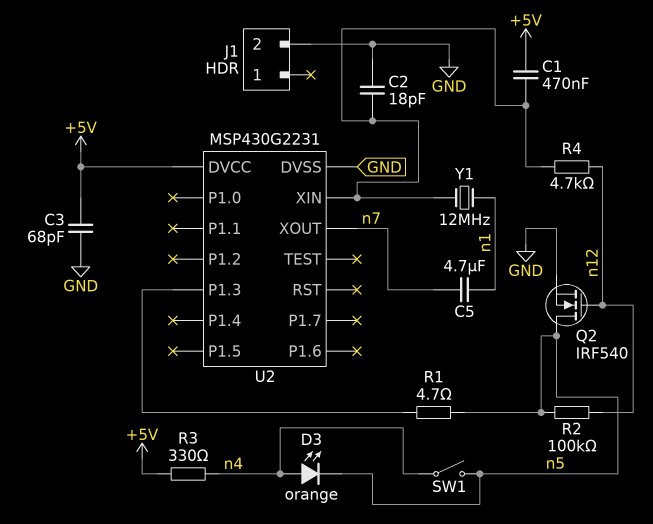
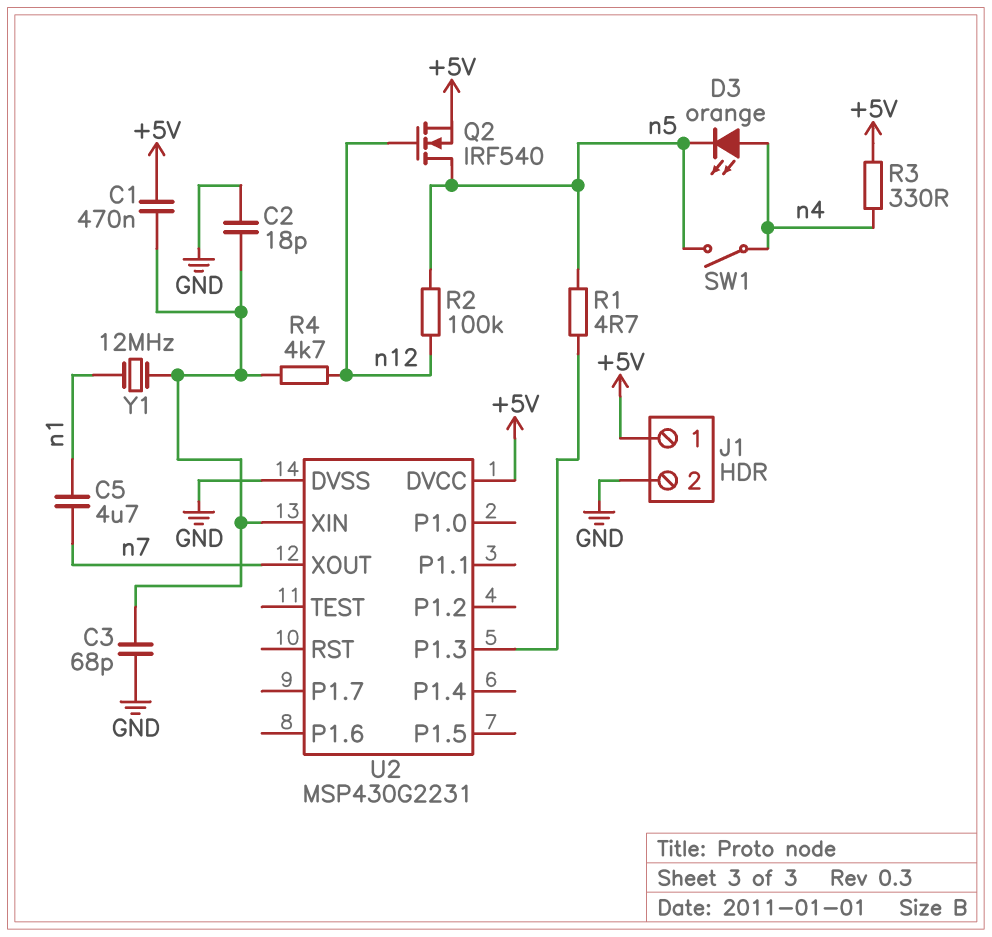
C3: 68pF (+5V, GND) -> 68pF (GND, U2/XIN)
J1 pin 1: none -> +5V
Q2: NMOS IRF540 (G n12, D n5, S GND) -> NMOS IRF540 (G n12, D n5, S +5V)

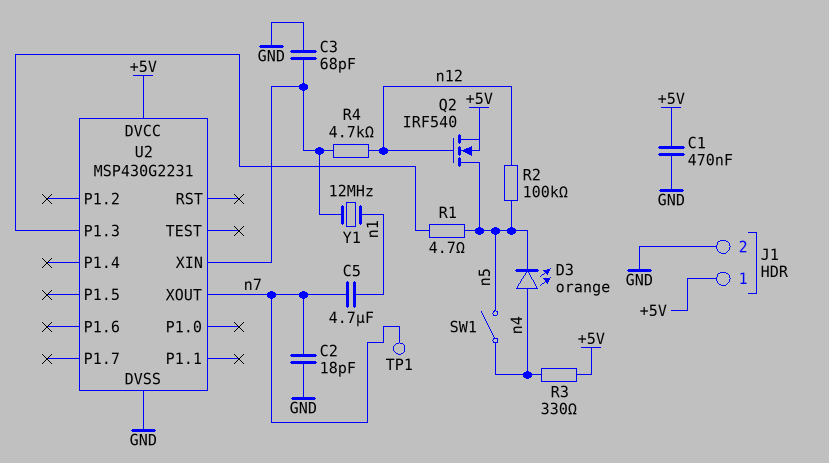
C1: 470nF (+5V, U2/XIN) -> 470nF (+5V, GND)
C2: 18pF (GND, U2/XIN) -> 18pF (GND, n7)
TP1: none -> test point (n7)

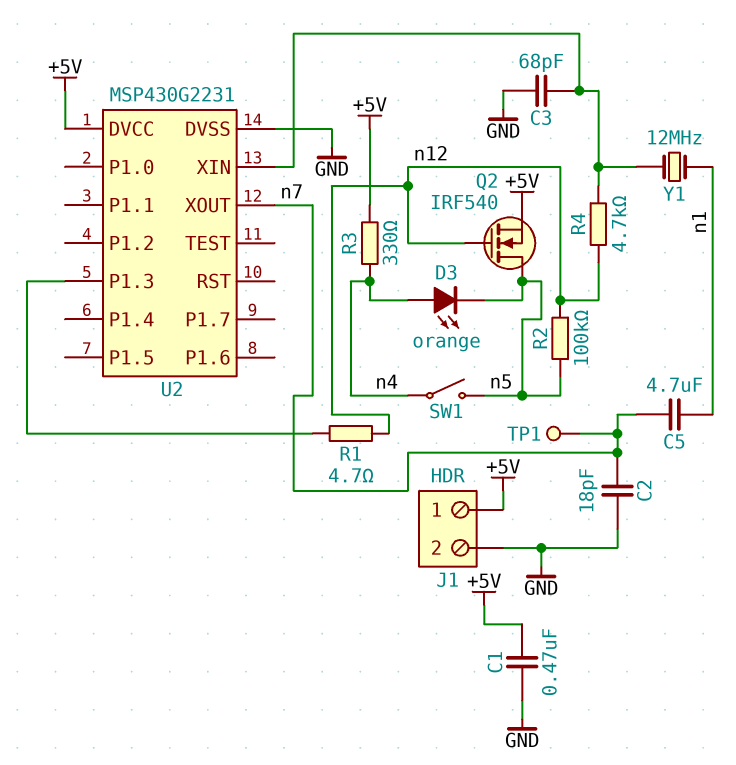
R1: 4.7 (U2/P1.3, n5) -> 4.7 (U2/P1.3, n12)

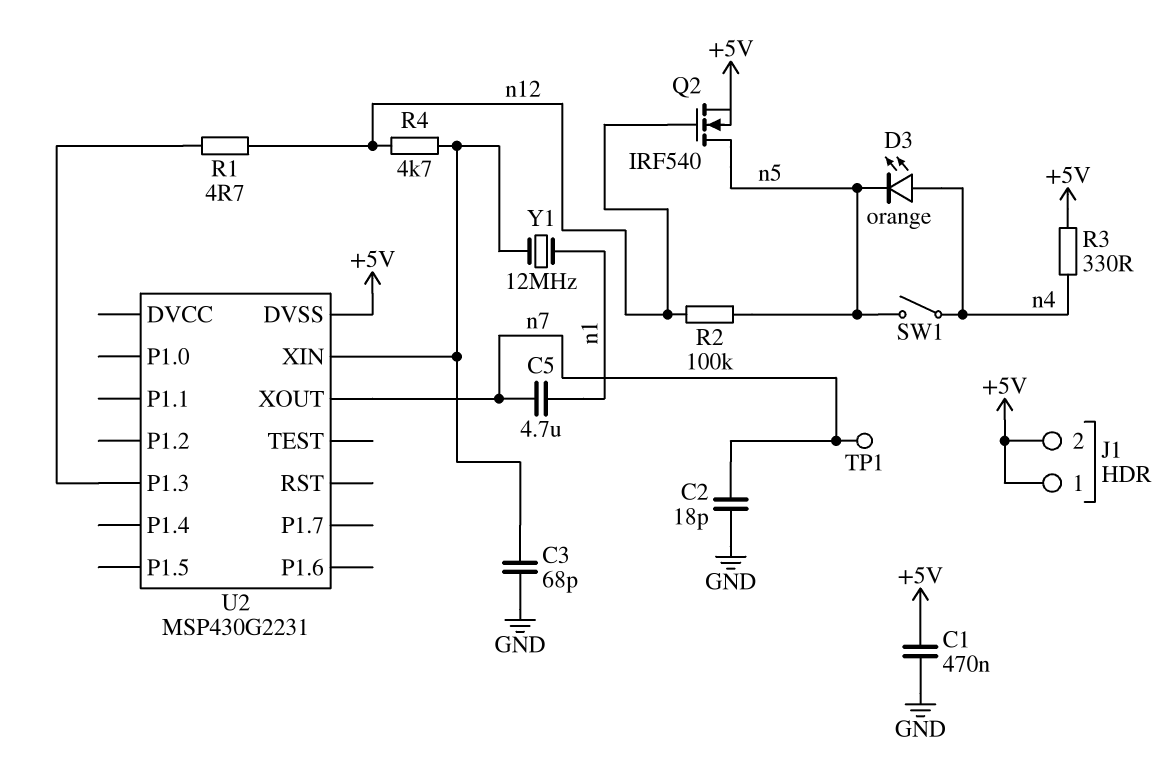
J1 pin 2: GND -> +5V
U2 pin DVCC: +5V -> none
U2 pin DVSS: GND -> +5V

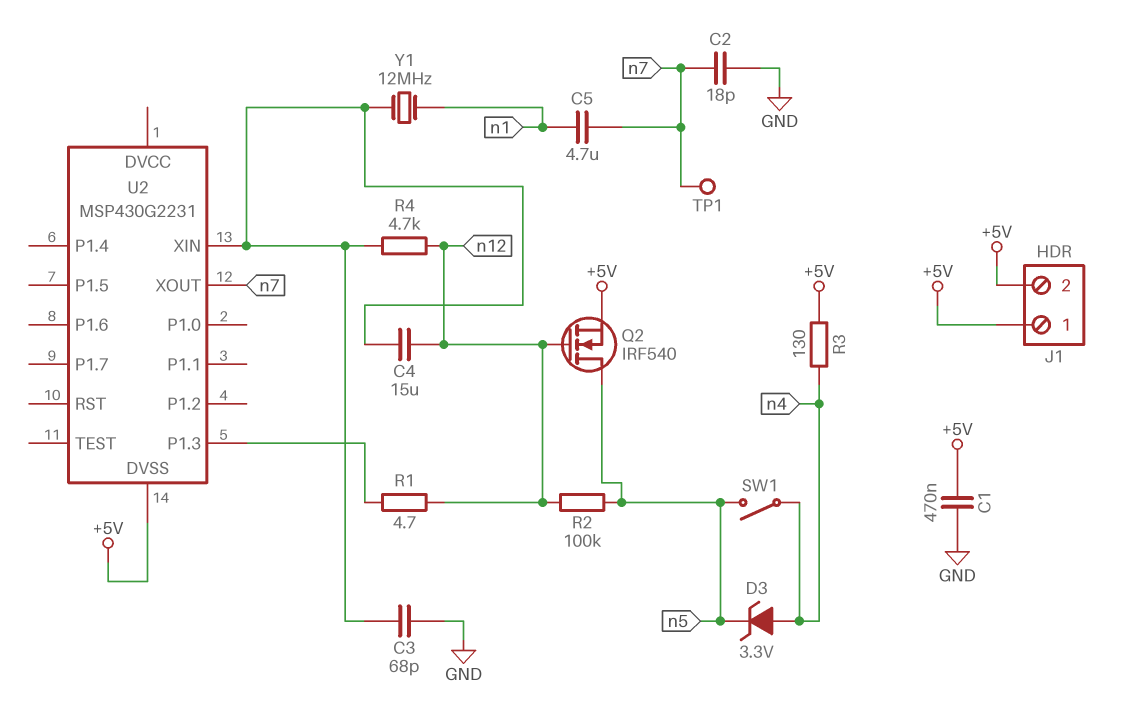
C4: none -> 15uF (U2/XIN, n12)
D3: LED orange (A n4, K n5) -> zener 3.3V (A n4, K n5)
R3: 330 (+5V, n4) -> 130 (+5V, n4)

